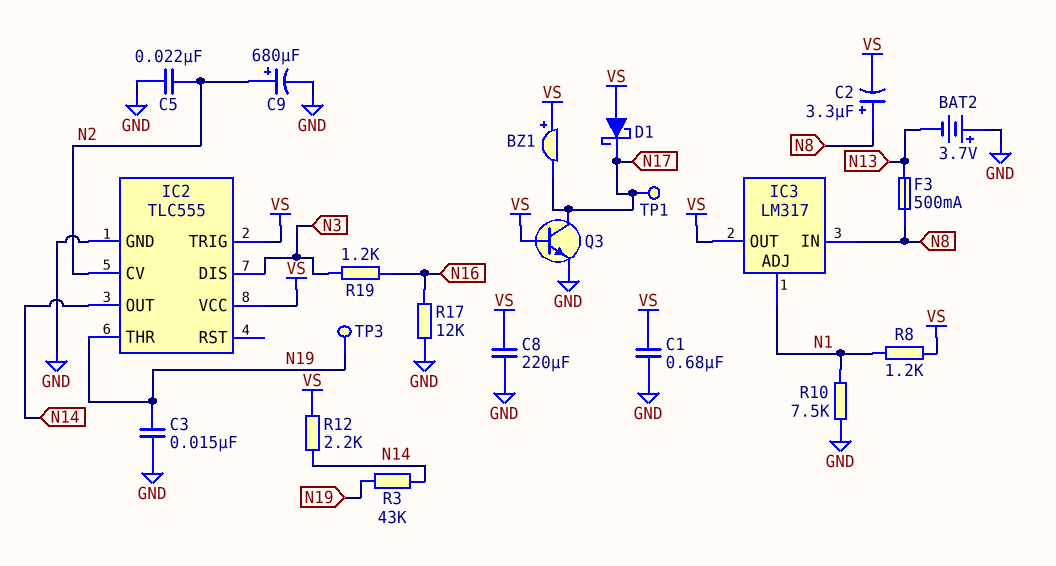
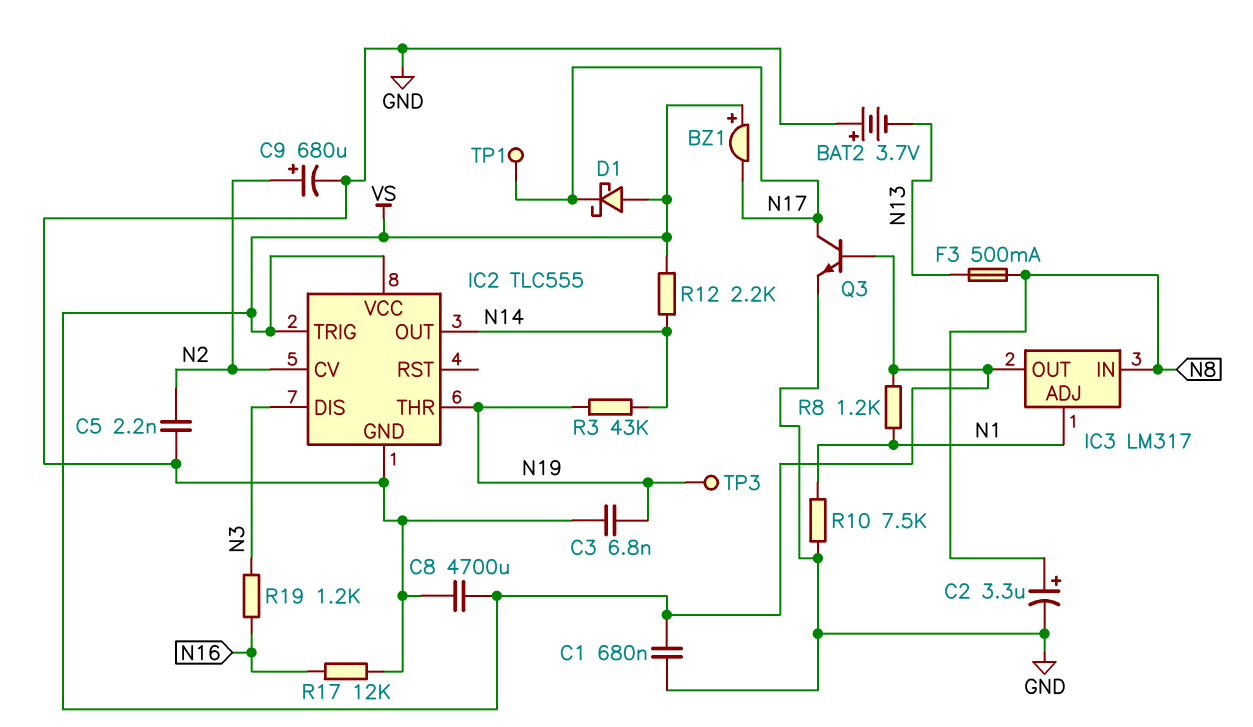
C2: 3.3uF (plus N8, minus VS) -> 3.3uF (plus N8, minus GND)
C3: 15nF (GND, N19) -> 6.8nF (GND, N19)
C5: 22nF (GND, N2) -> 2.2nF (GND, N2)
C8: 220uF (GND, VS) -> 4700uF (GND, VS)

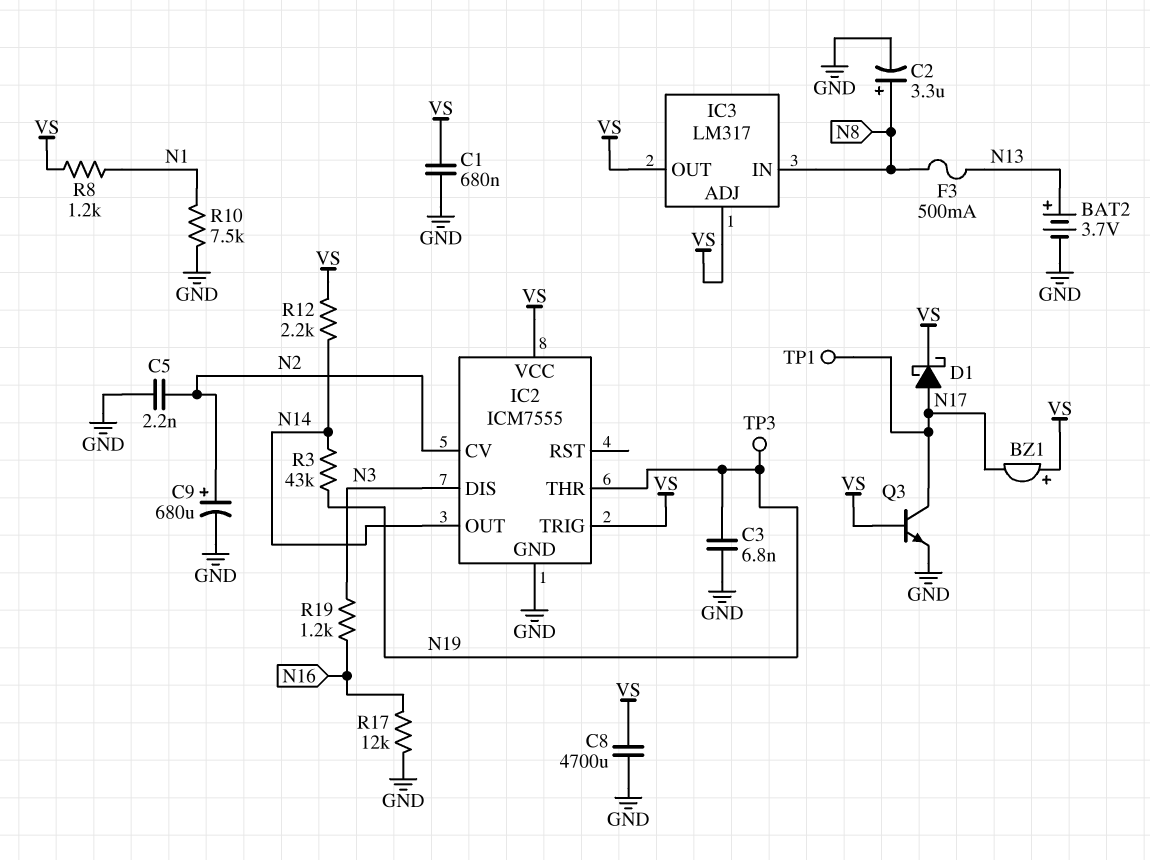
BAT2: 3.7V (plus GND, minus N13) -> 3.7V (plus N13, minus GND)
D1: schottky (A VS, K N17) -> schottky (A N17, K VS)
IC2: TLC555 -> ICM7555
IC3 pin ADJ: N1 -> VS

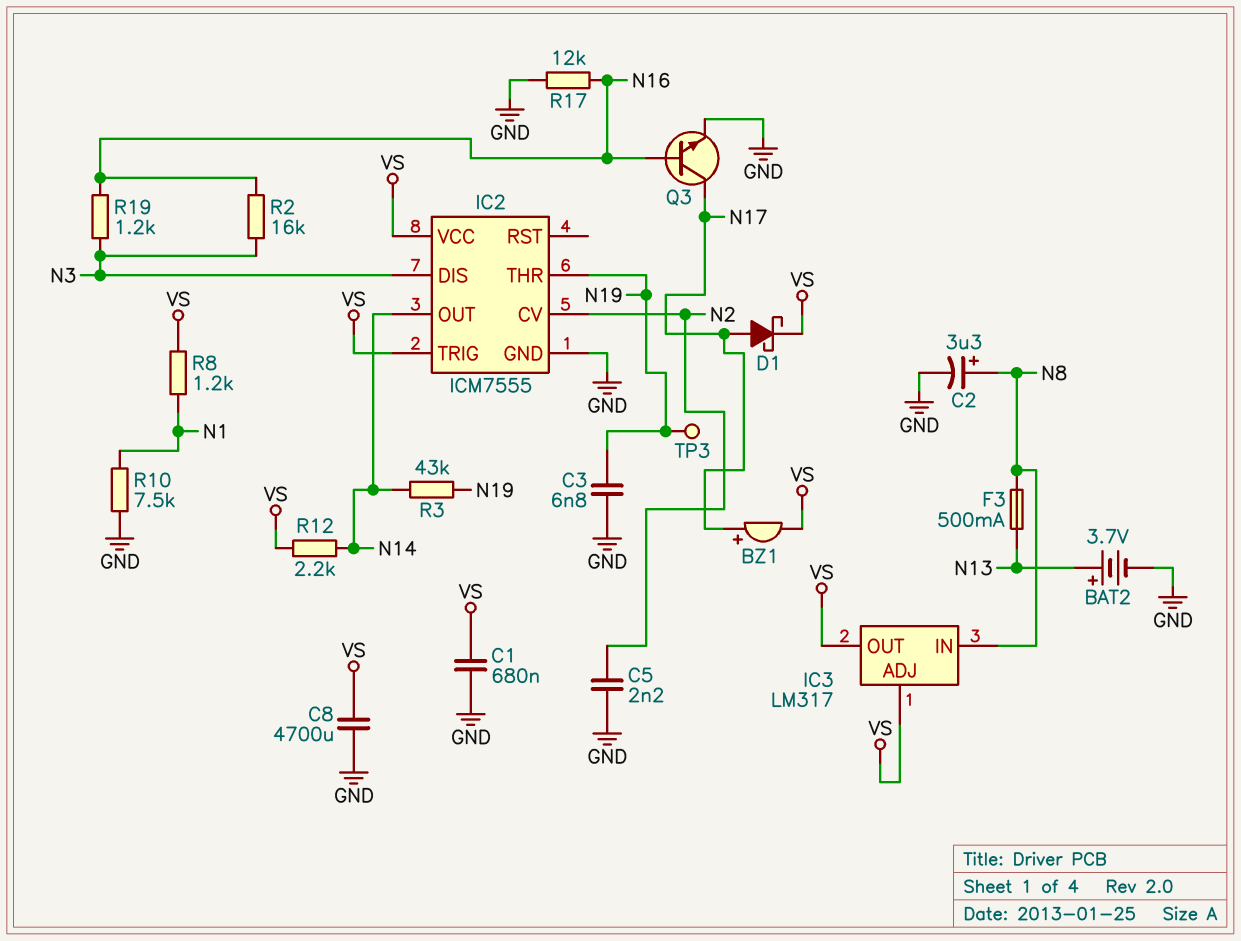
BZ1: buzzer (plus VS, minus N17) -> buzzer (plus N17, minus VS)
C9: 680uF (plus N2, minus GND) -> none
Q3: NPN (B VS, C N17, E GND) -> NPN (B N16, C N17, E GND)
R2: none -> 16k (N3, N16)
TP1: test point (N17) -> none

